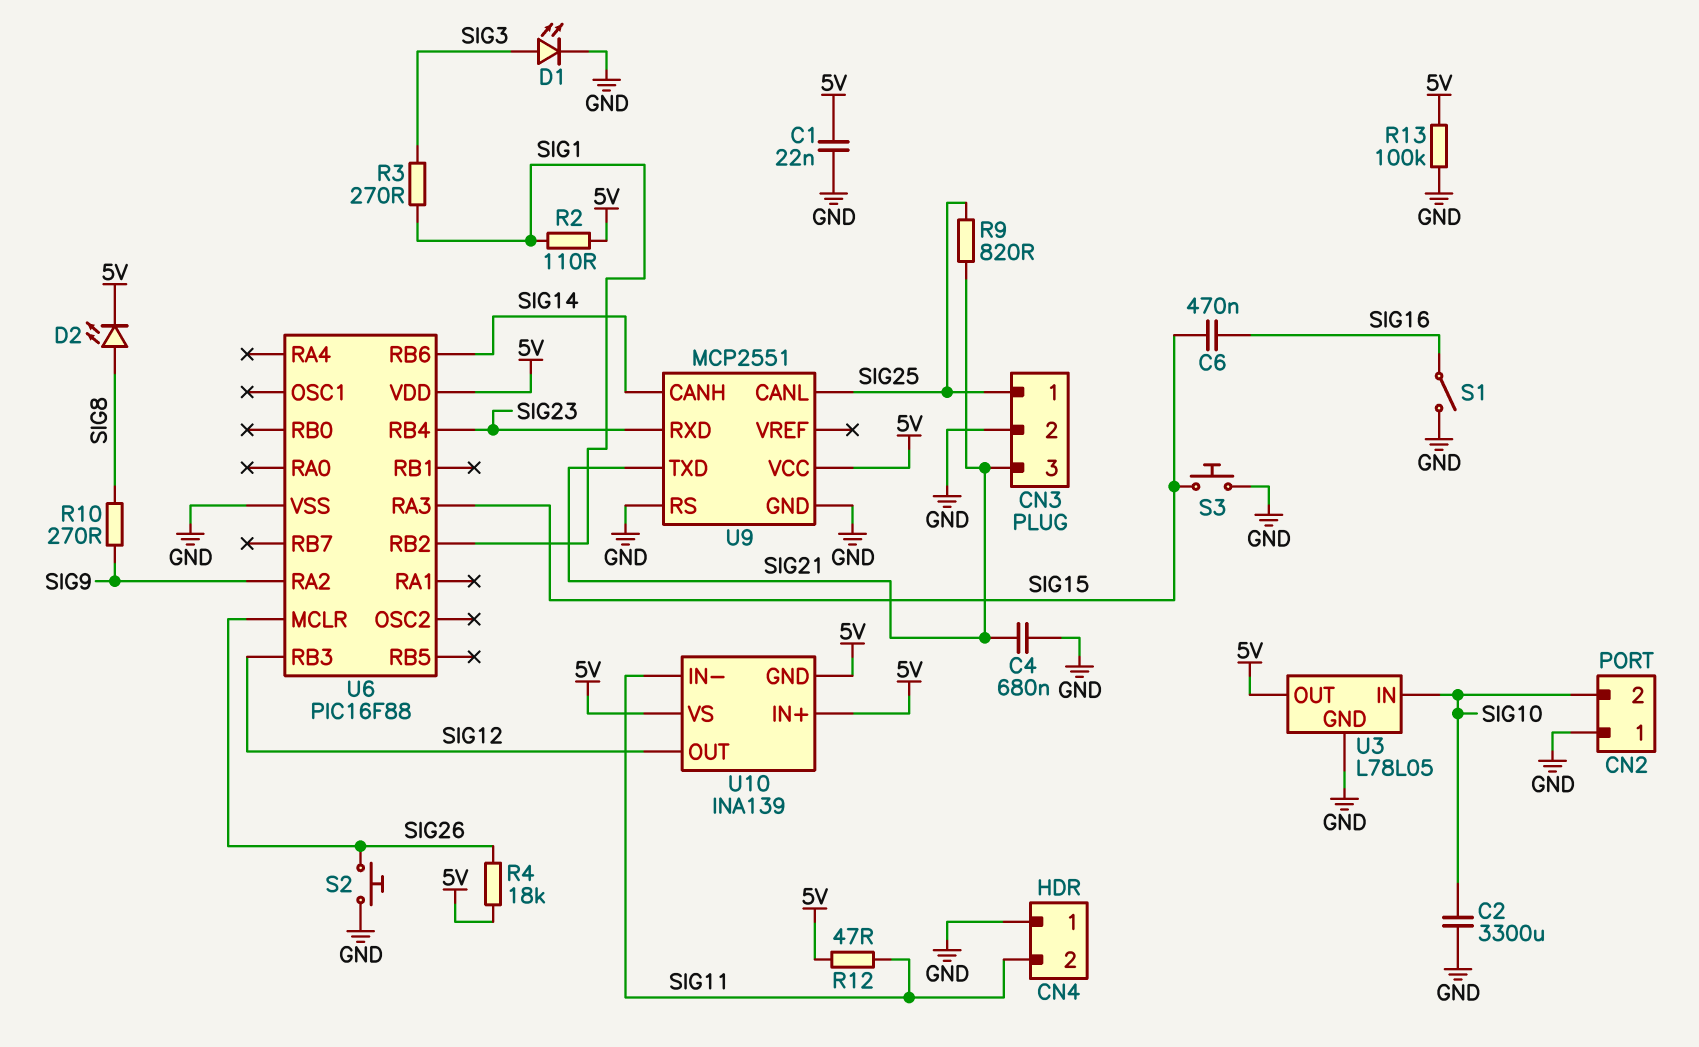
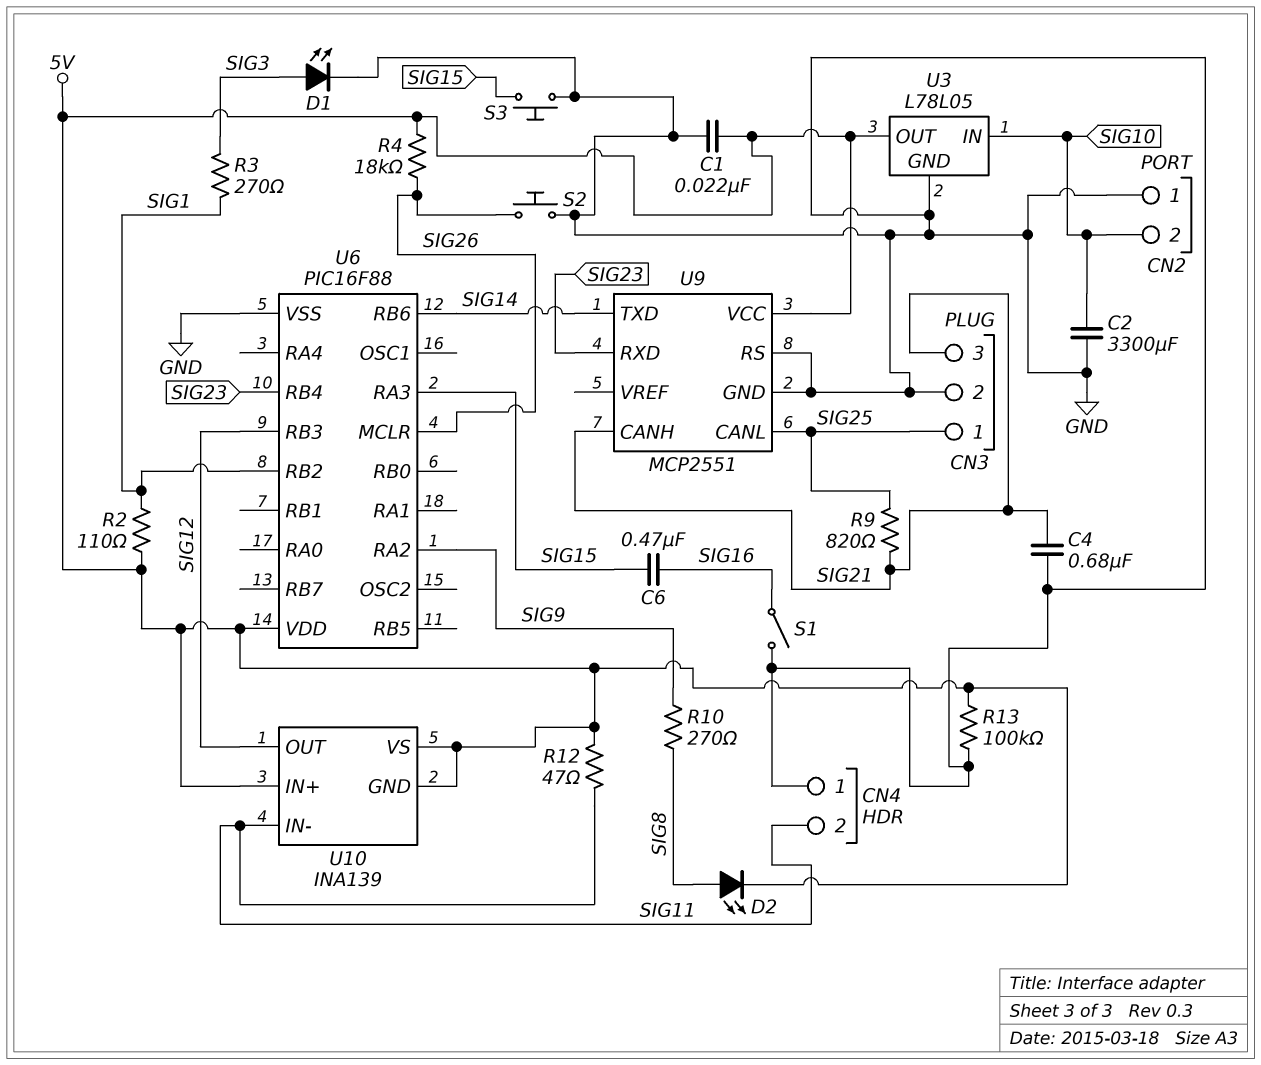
U9 pin CANH: SIG14 -> SIG21
U9 pin TXD: SIG21 -> SIG14

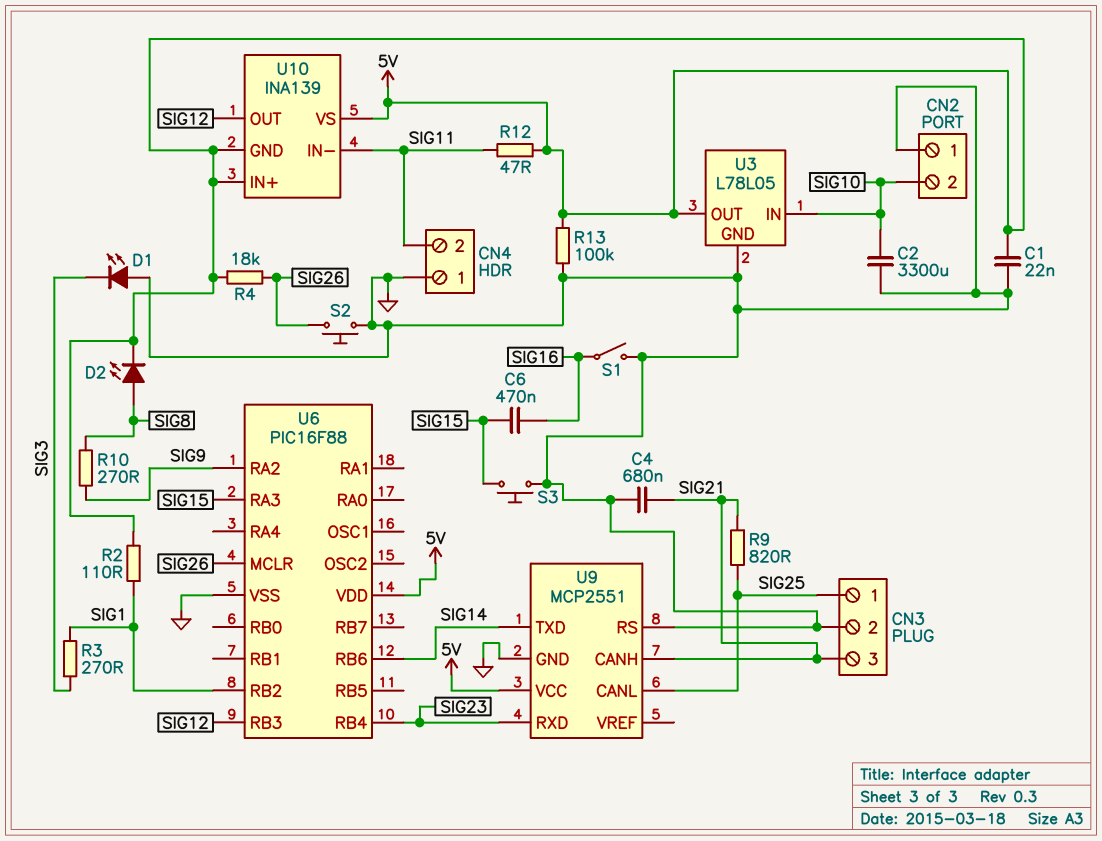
D1: LED (A SIG3, K GND) -> LED (A GND, K SIG3)

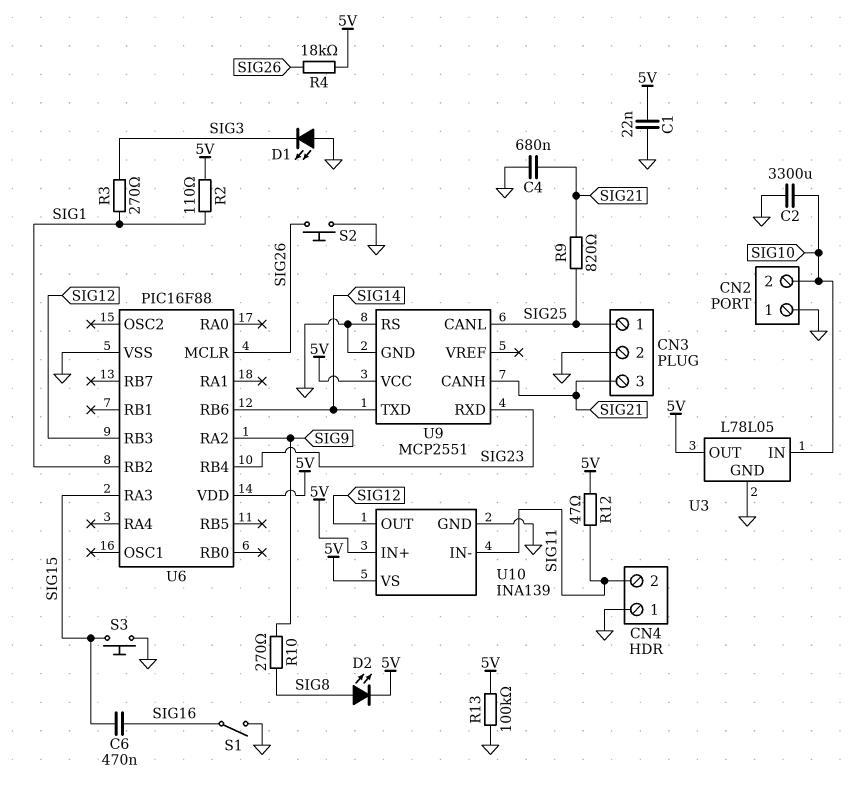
U10 pin GND: 5V -> GND

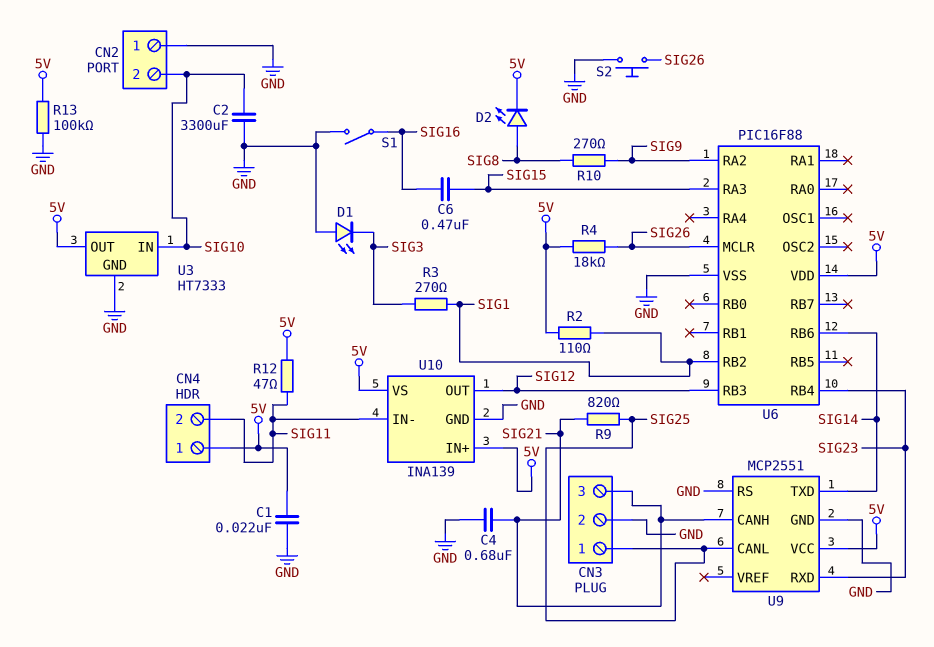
CN4 pin 1: GND -> 5V
S3: button (GND, SIG15) -> none
U3: L78L05 -> HT7333

